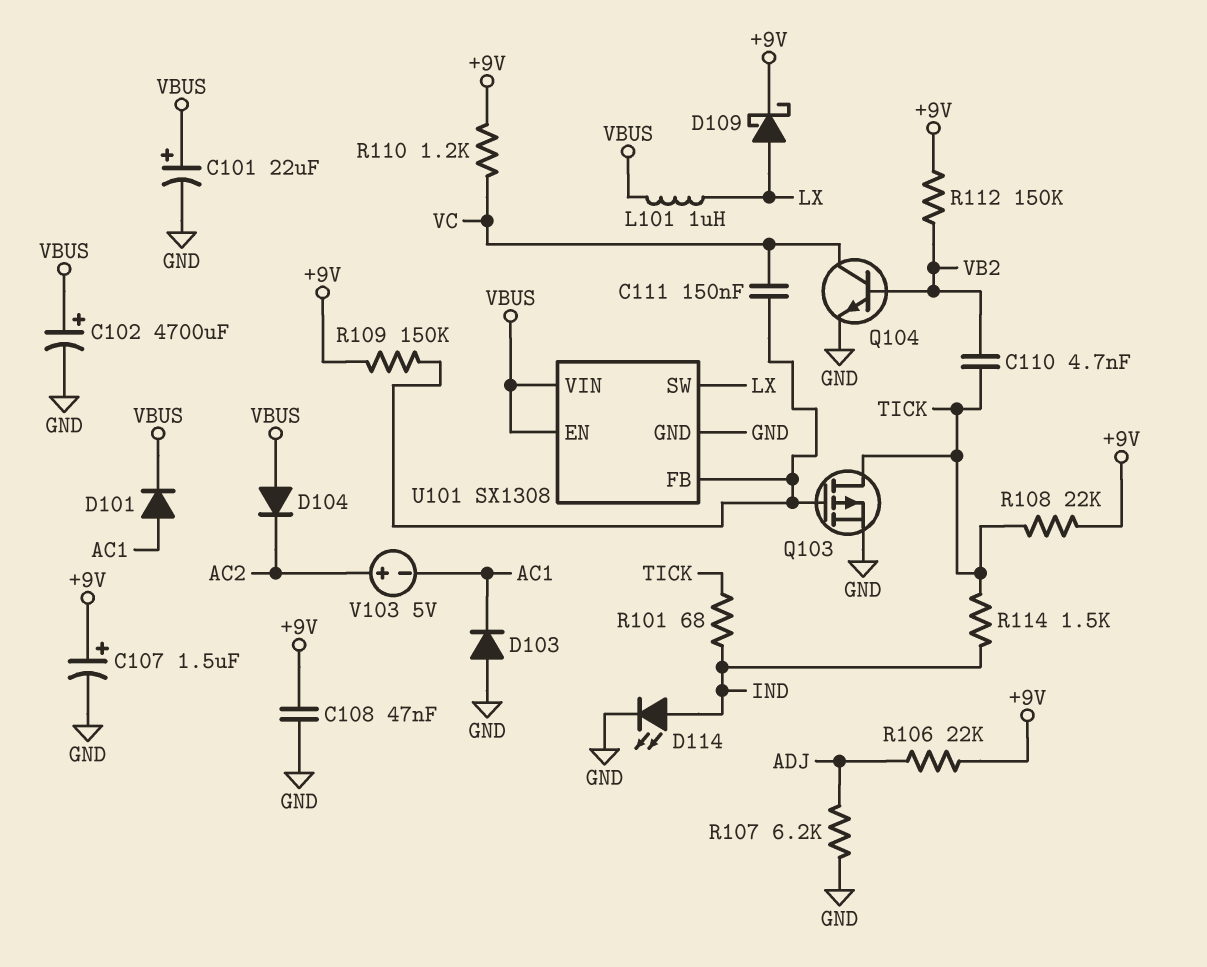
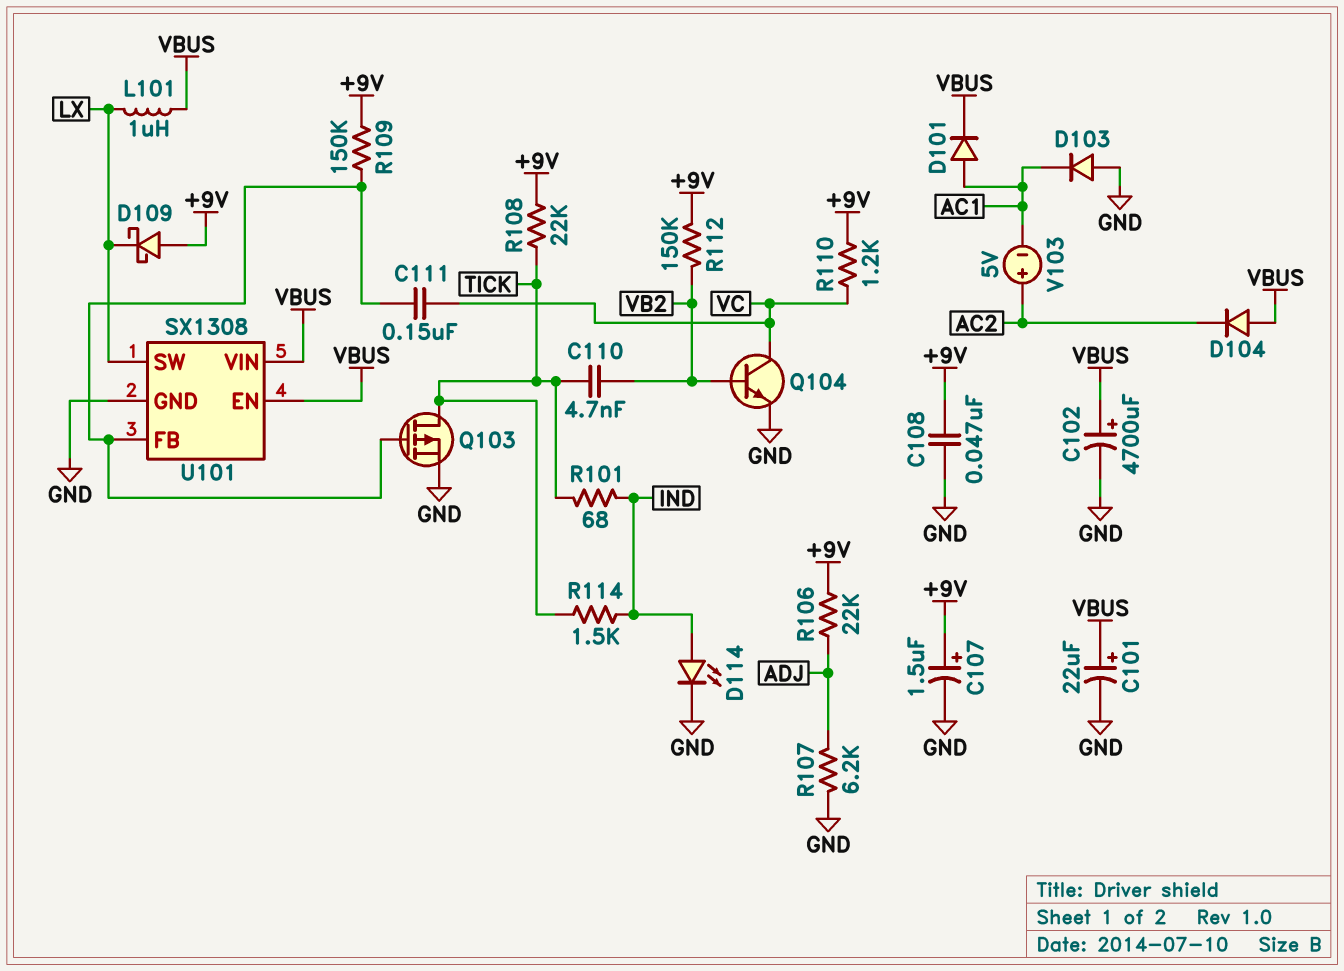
D109: schottky (A LX, K +9V) -> schottky (A +9V, K LX)

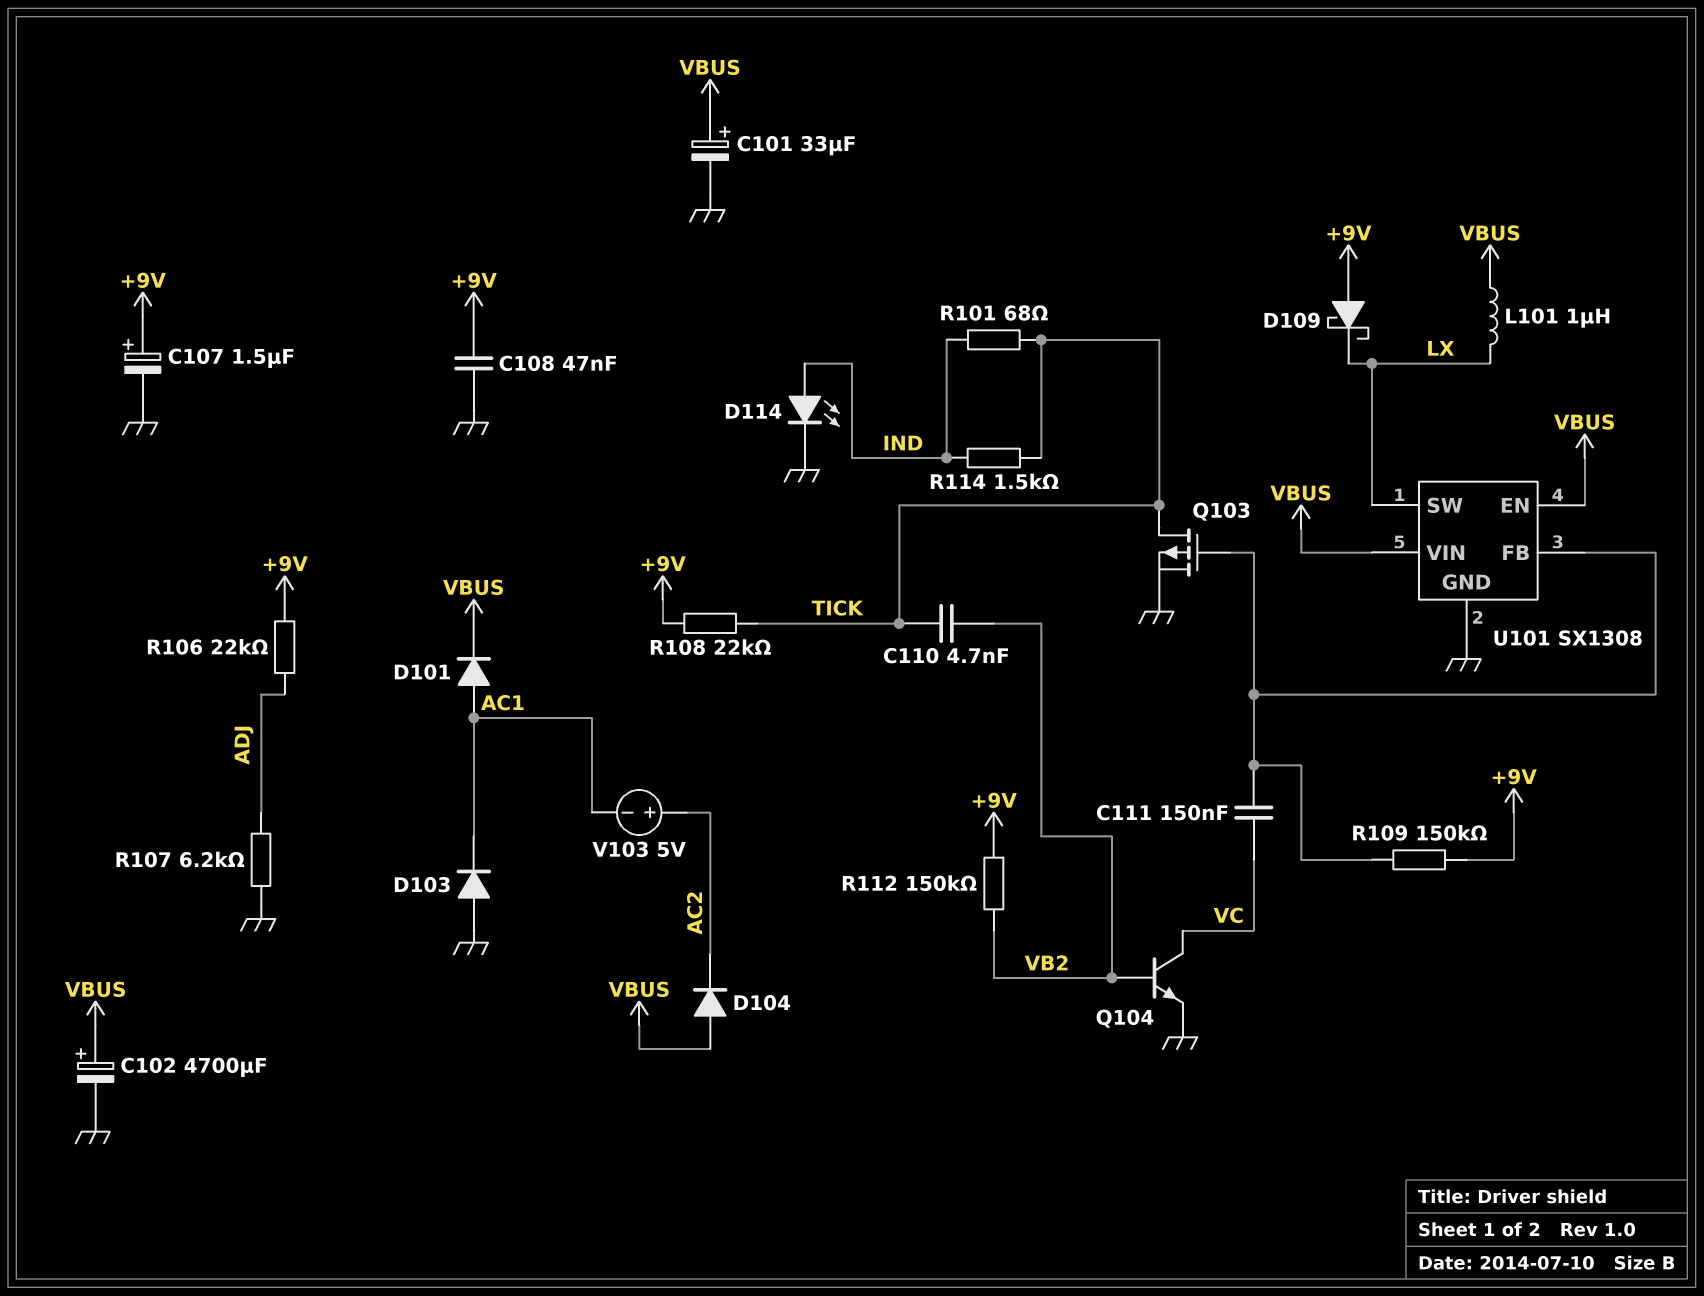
C101: 22uF (plus VBUS, minus GND) -> 33uF (plus VBUS, minus GND)
R110: 1.2k (+9V, VC) -> none

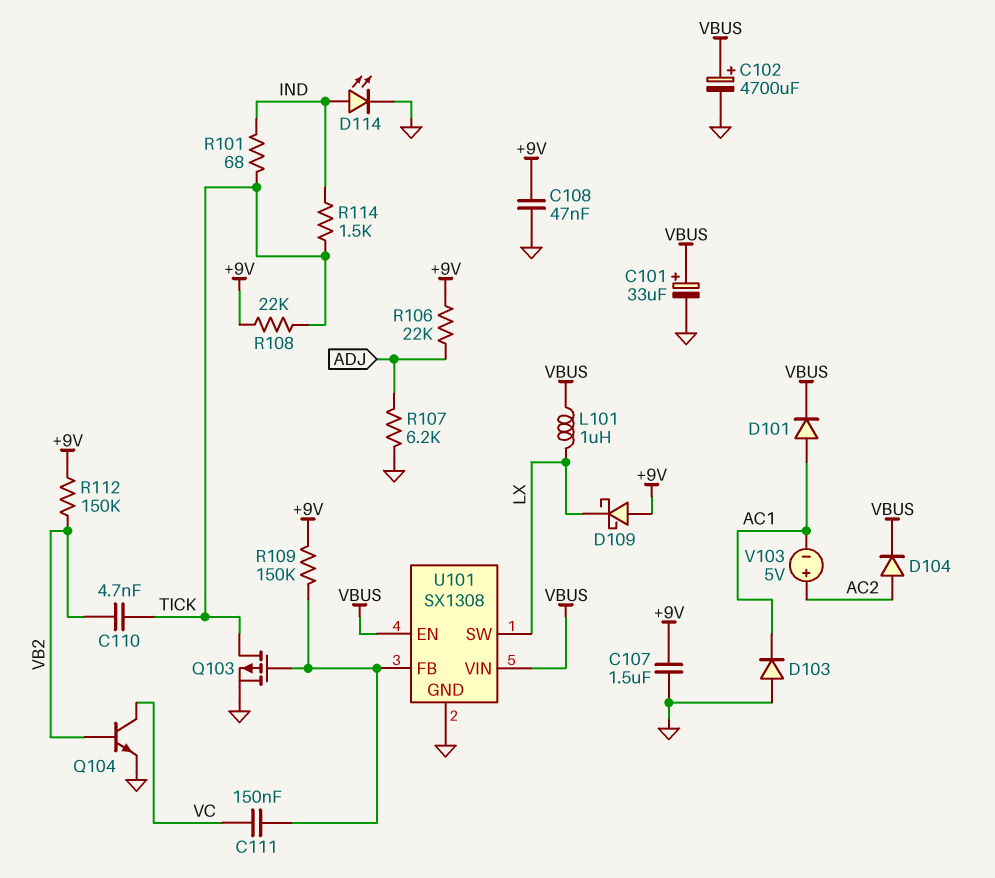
C107: 1.5uF (plus +9V, minus GND) -> 1.5uF (+9V, GND)
D104: diode (A VBUS, K AC2) -> diode (A AC2, K VBUS)

